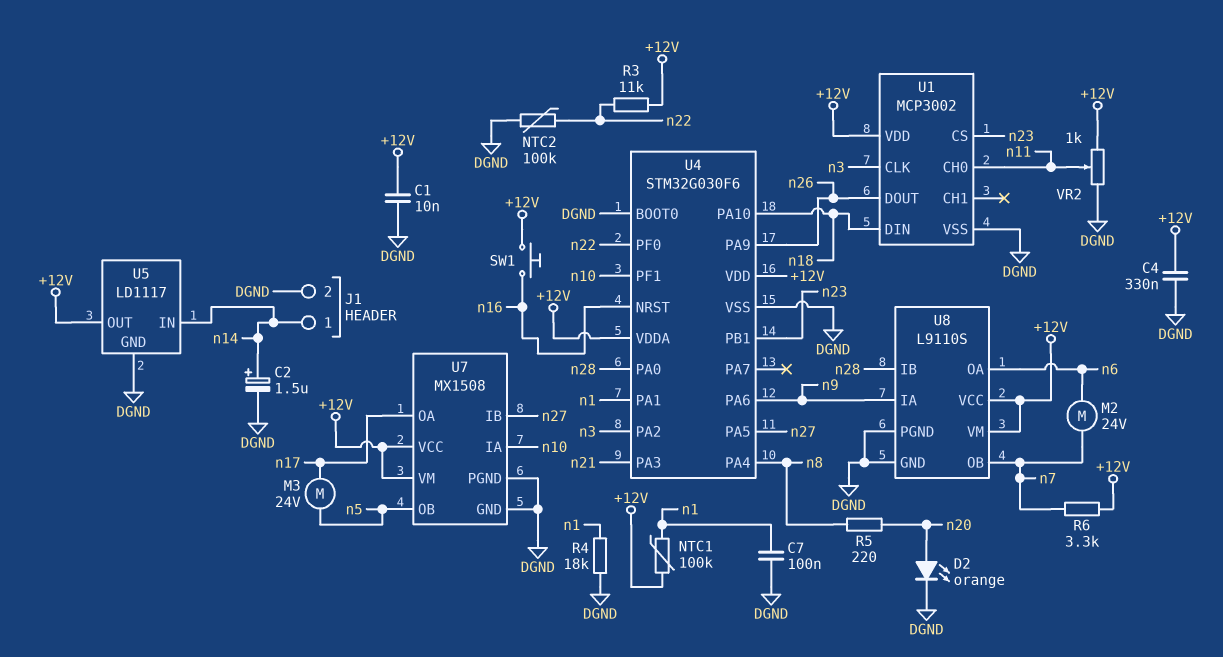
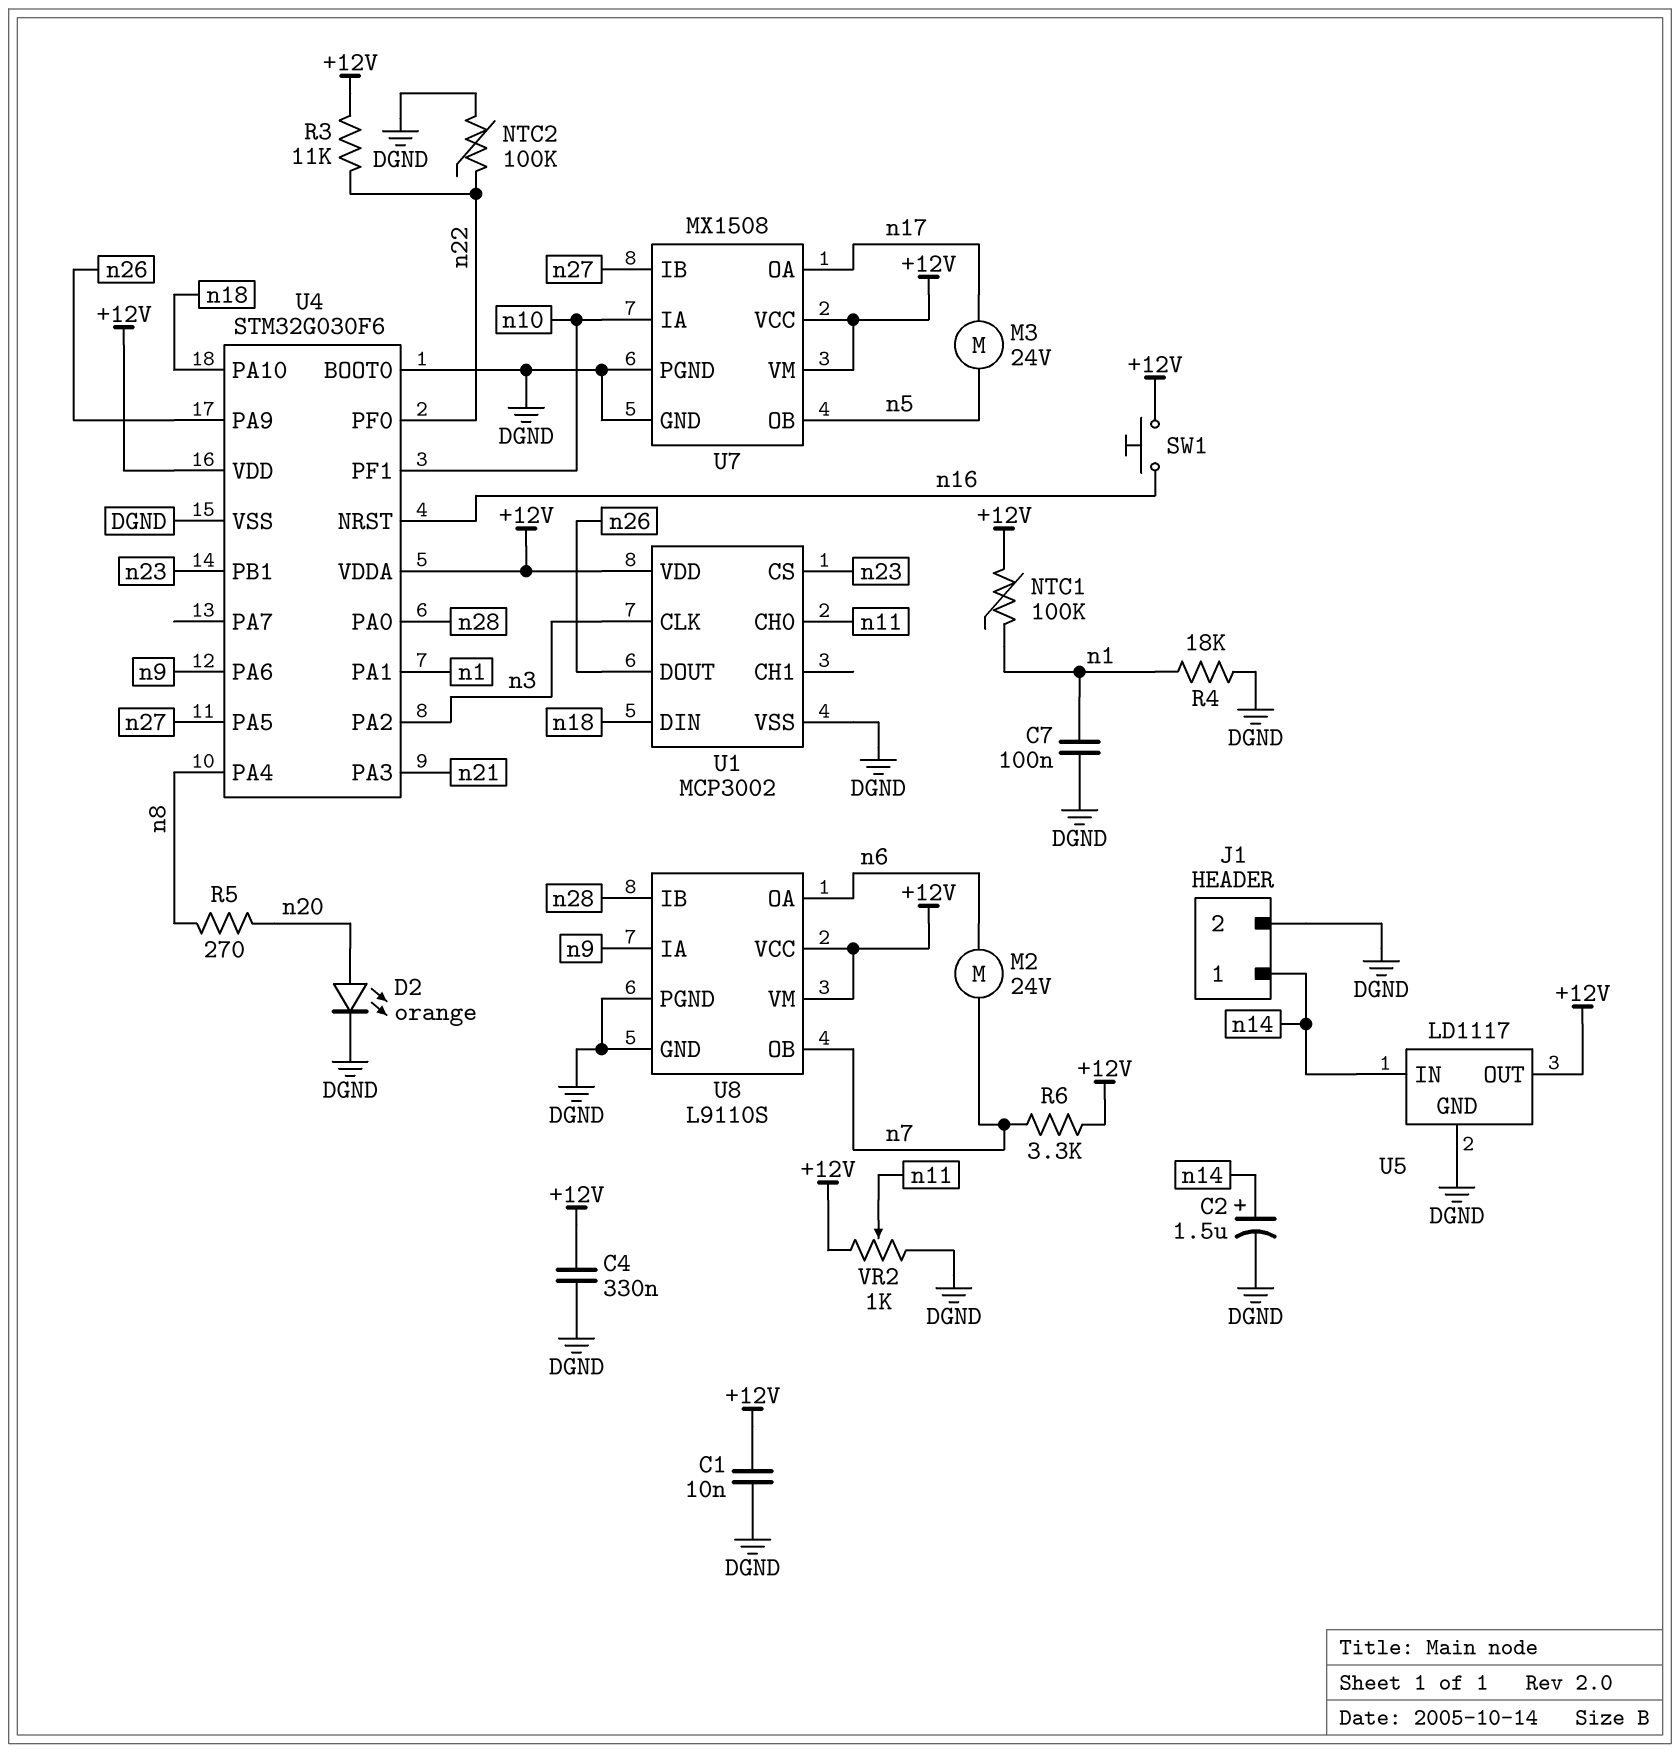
R5: 220 (n8, n20) -> 270 (n8, n20)

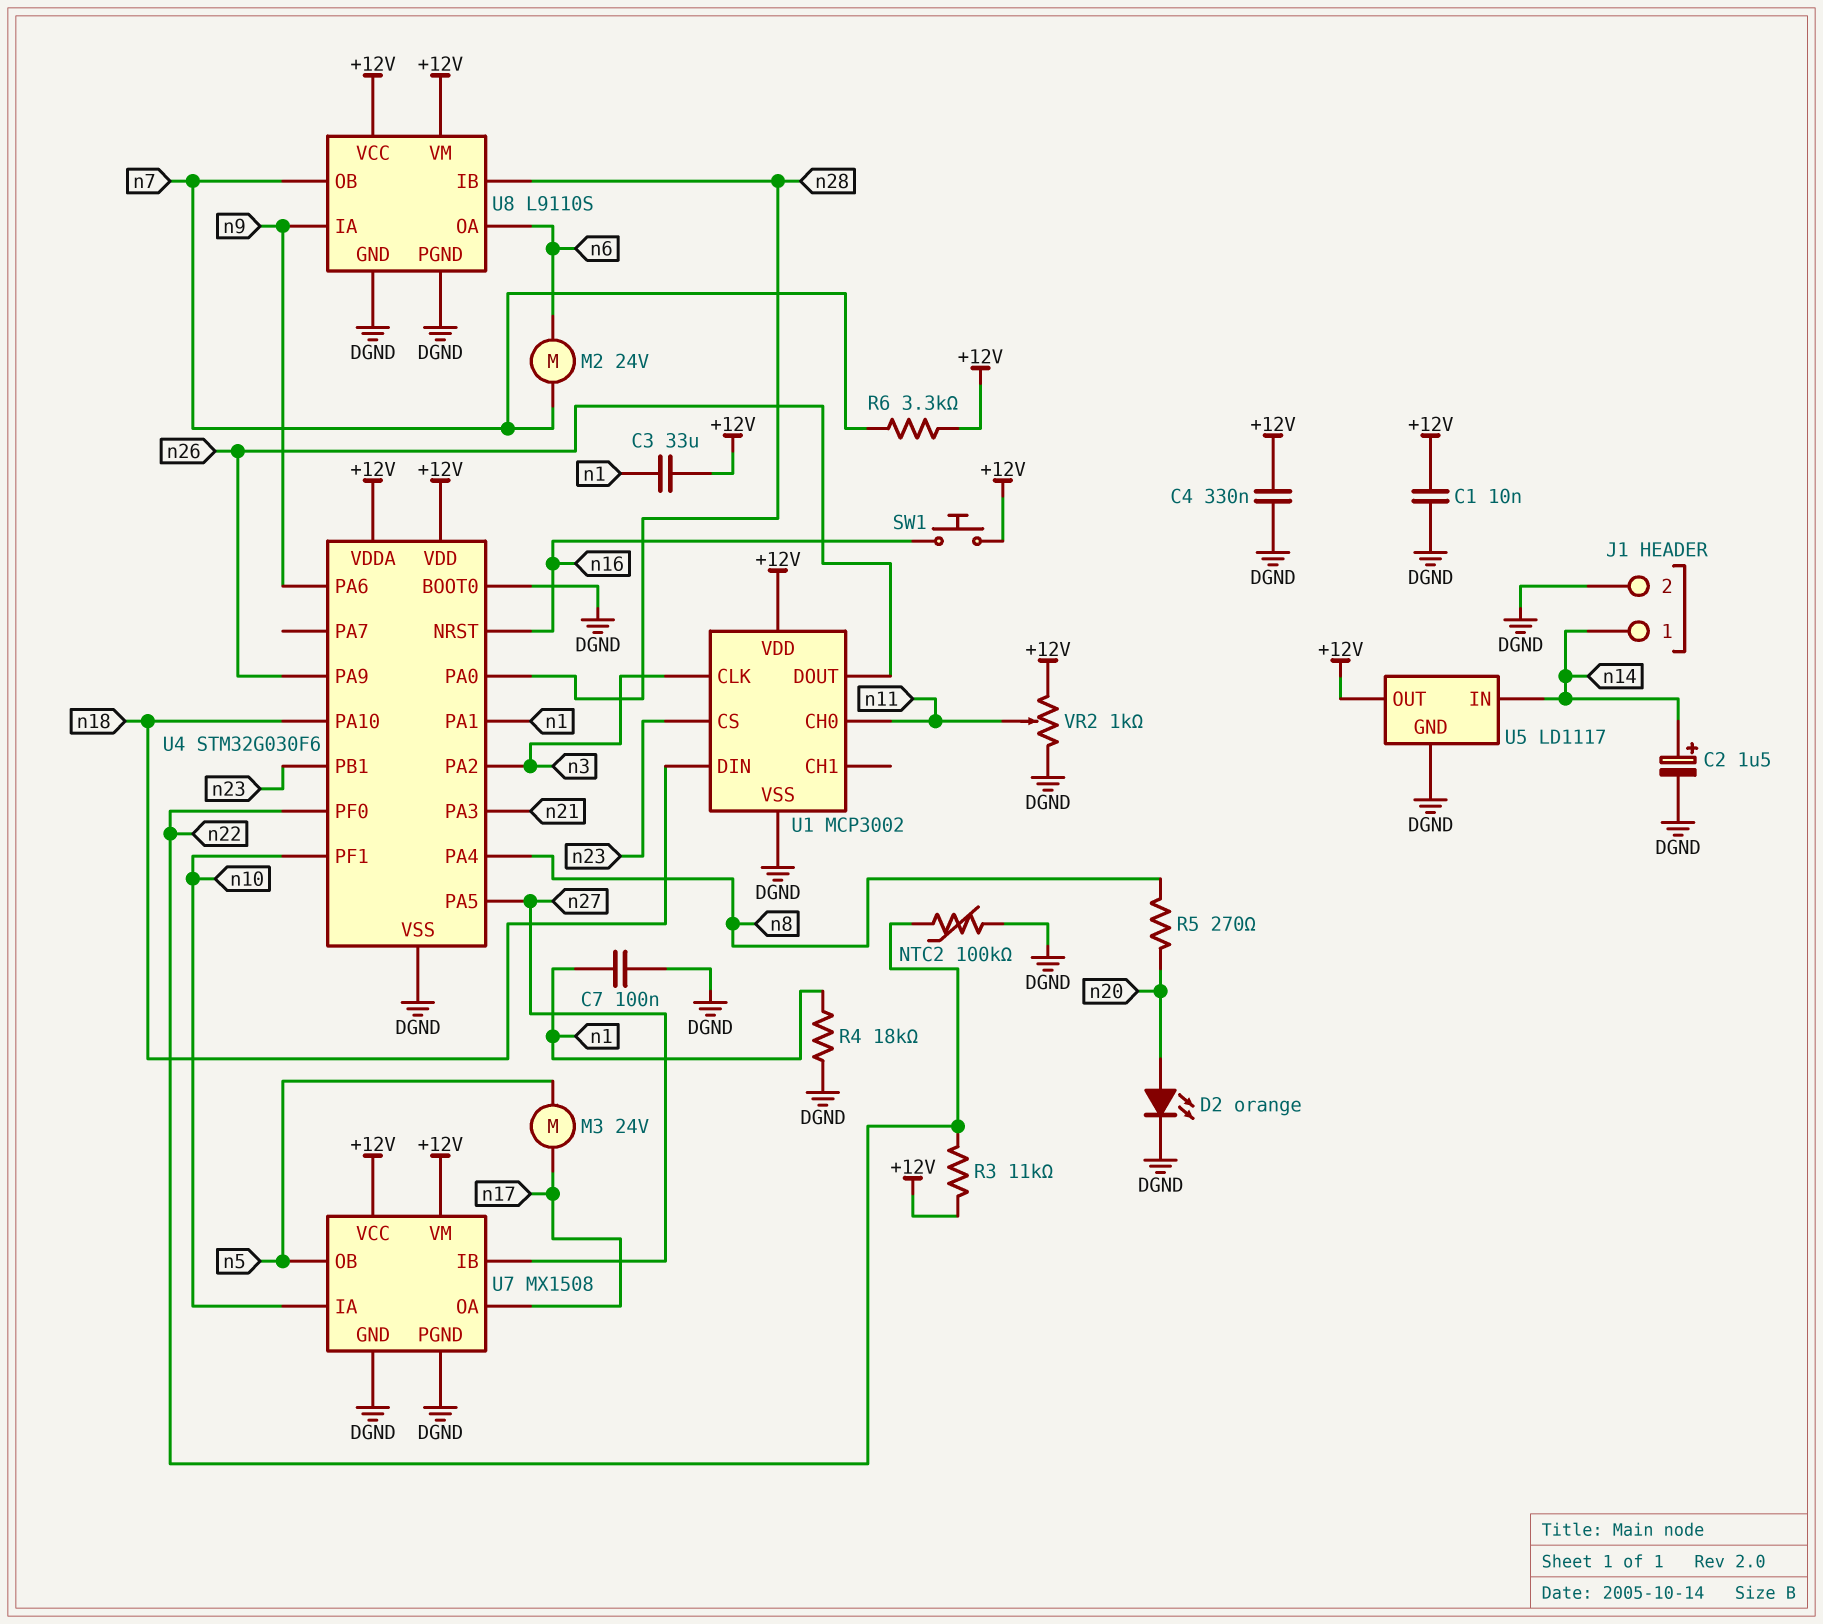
C3: none -> 33uF (+12V, n1)
NTC1: 100k (+12V, n1) -> none

